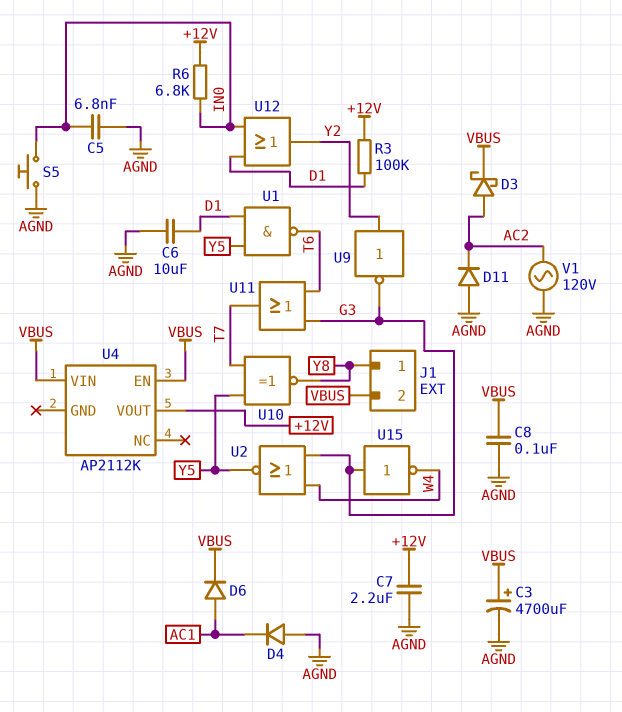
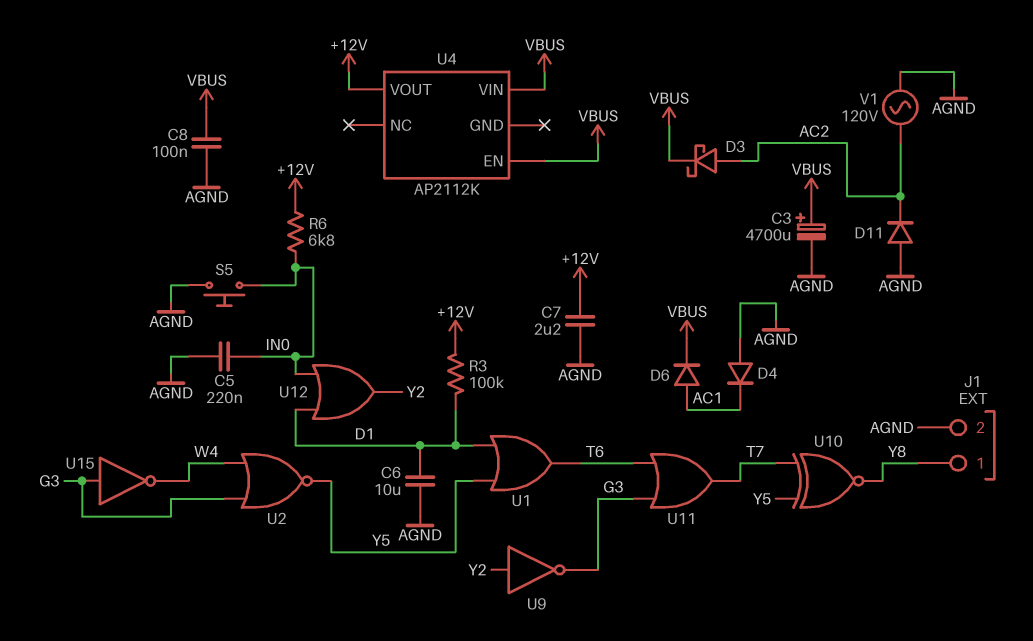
C5: 6.8nF (AGND, IN0) -> 220nF (AGND, IN0)
J1 pin 2: VBUS -> AGND
U1: NAND (in D1, in Y5, out T6) -> OR (in D1, in Y5, out T6)

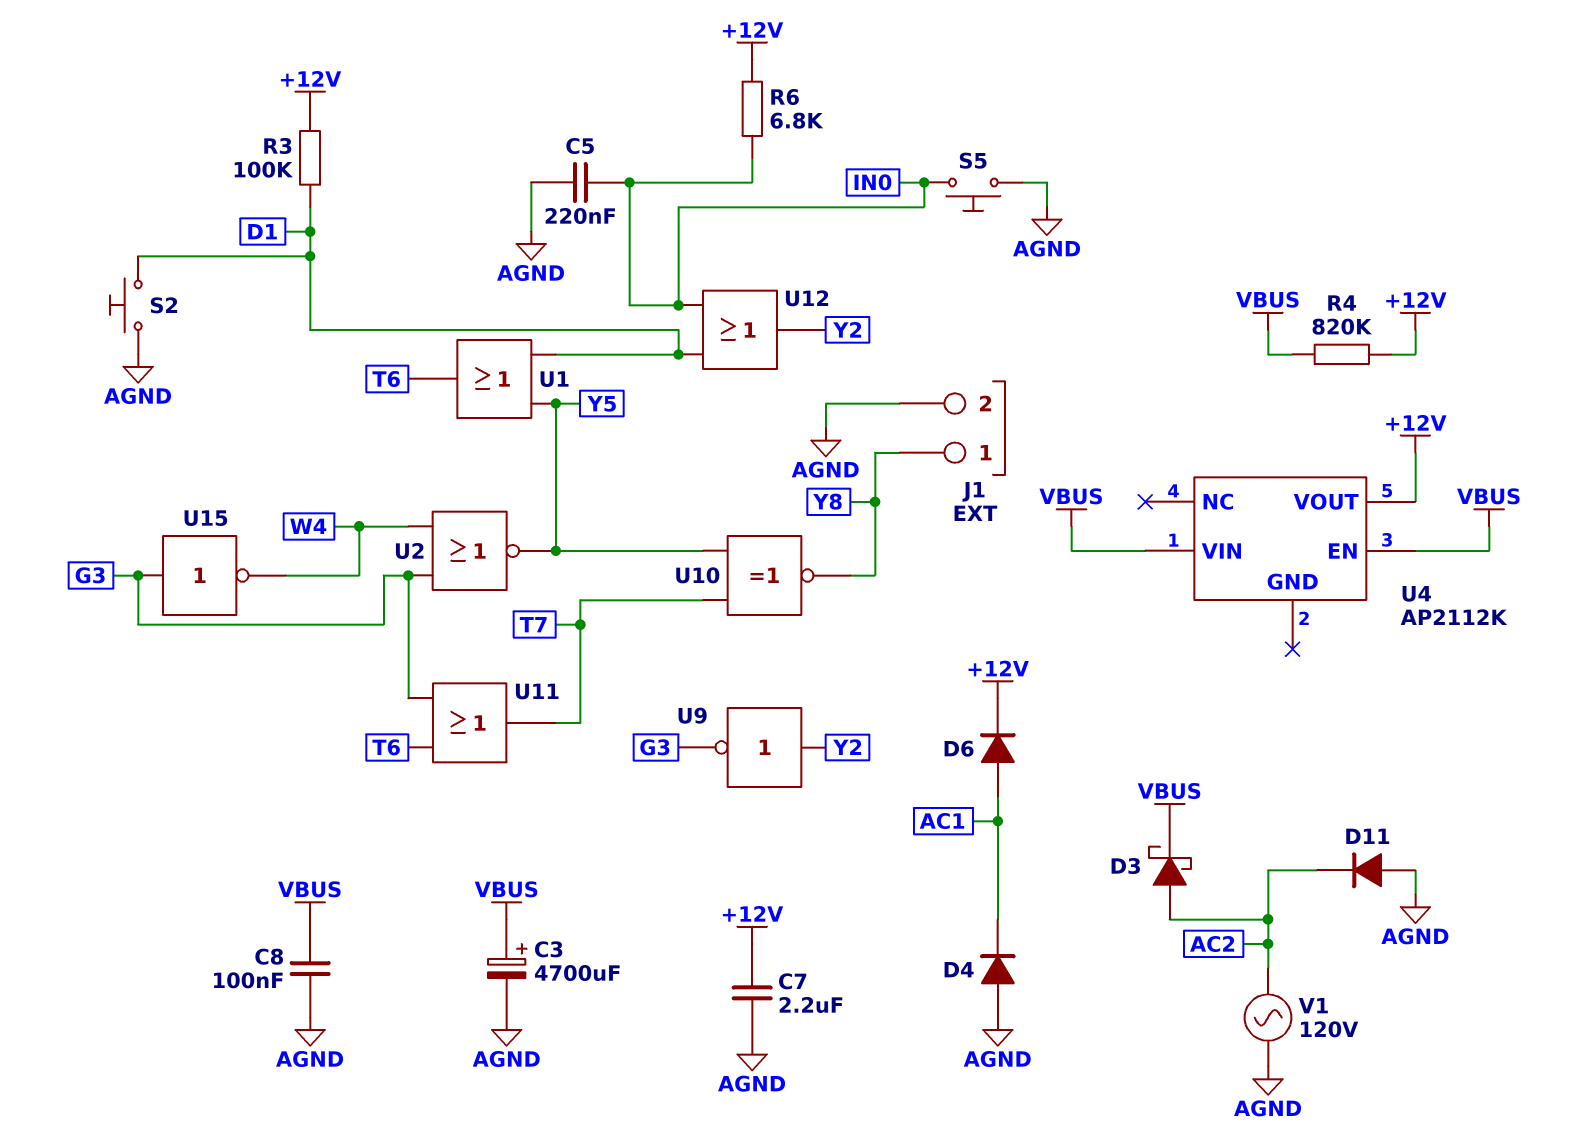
C6: 10uF (AGND, D1) -> none
D6: diode (A AC1, K VBUS) -> diode (A AC1, K +12V)
R4: none -> 820k (+12V, VBUS)
S2: none -> button (AGND, D1)

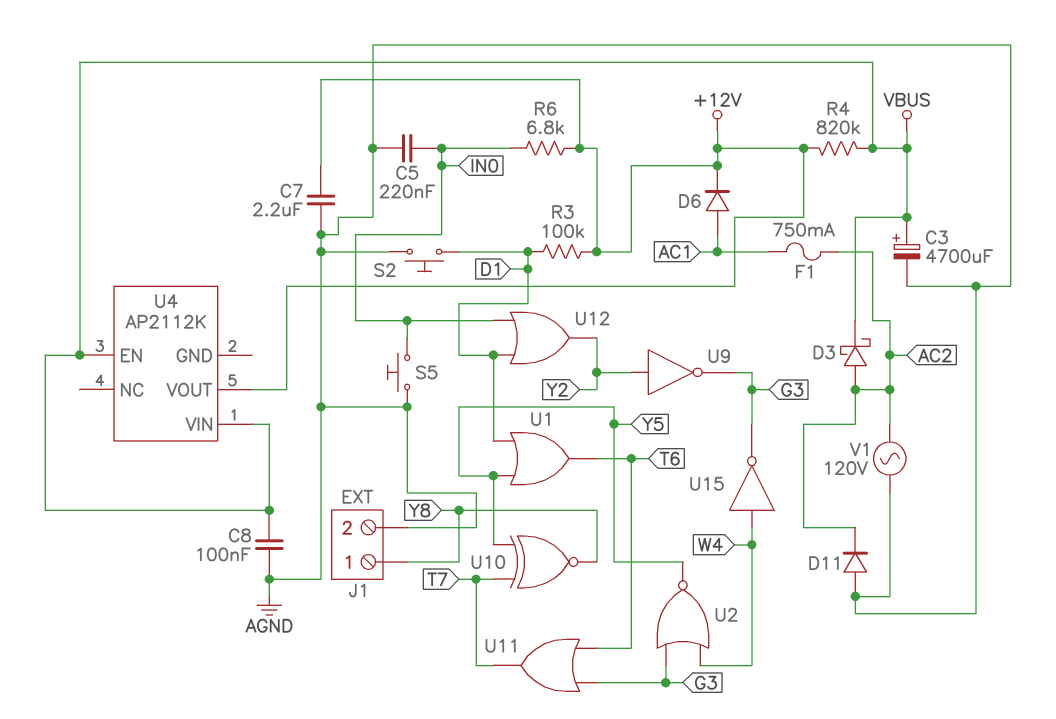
D4: diode (A AGND, K AC1) -> none
F1: none -> 750mA (AC1, AC2)
U15: NOT (in G3, out W4) -> NOT (in W4, out G3)

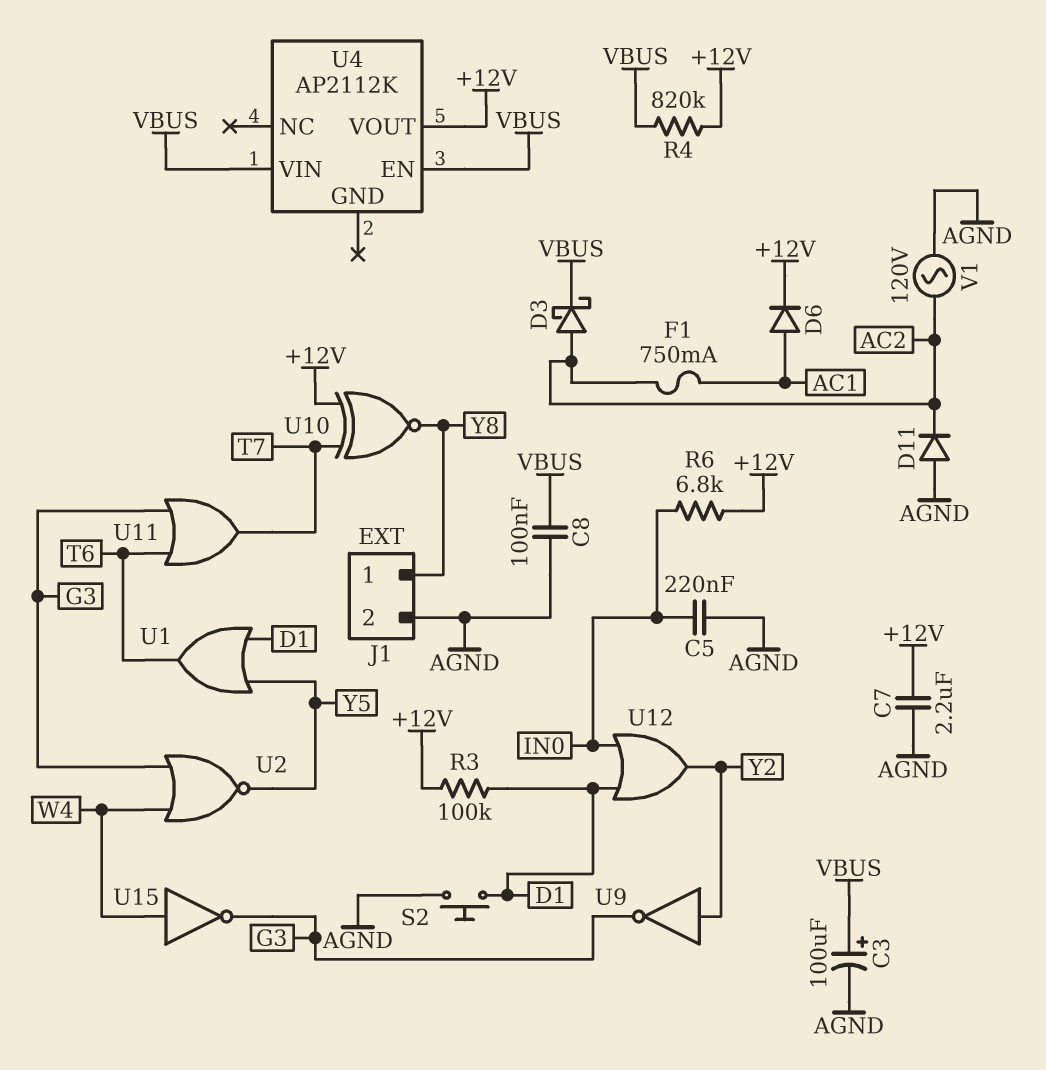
C3: 4700uF (plus VBUS, minus AGND) -> 100uF (plus VBUS, minus AGND)
S5: button (AGND, IN0) -> none
U10: XNOR (in T7, in Y5, out Y8) -> XNOR (in +12V, in T7, out Y8)

